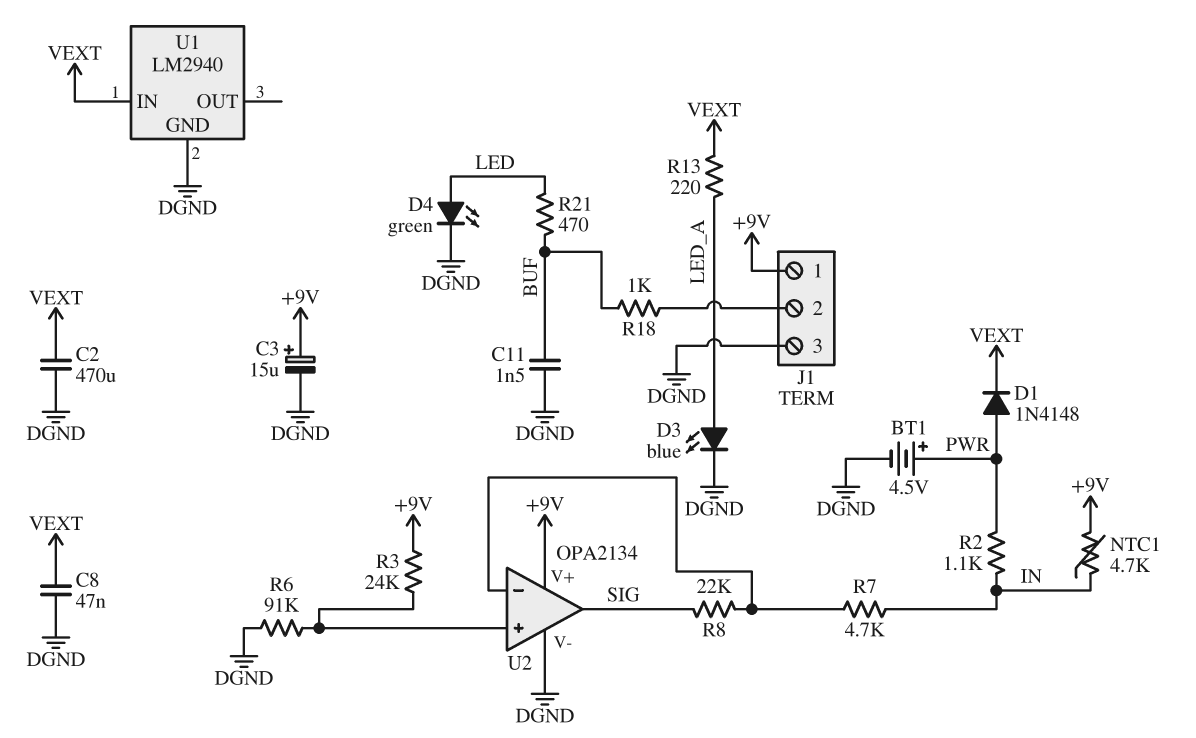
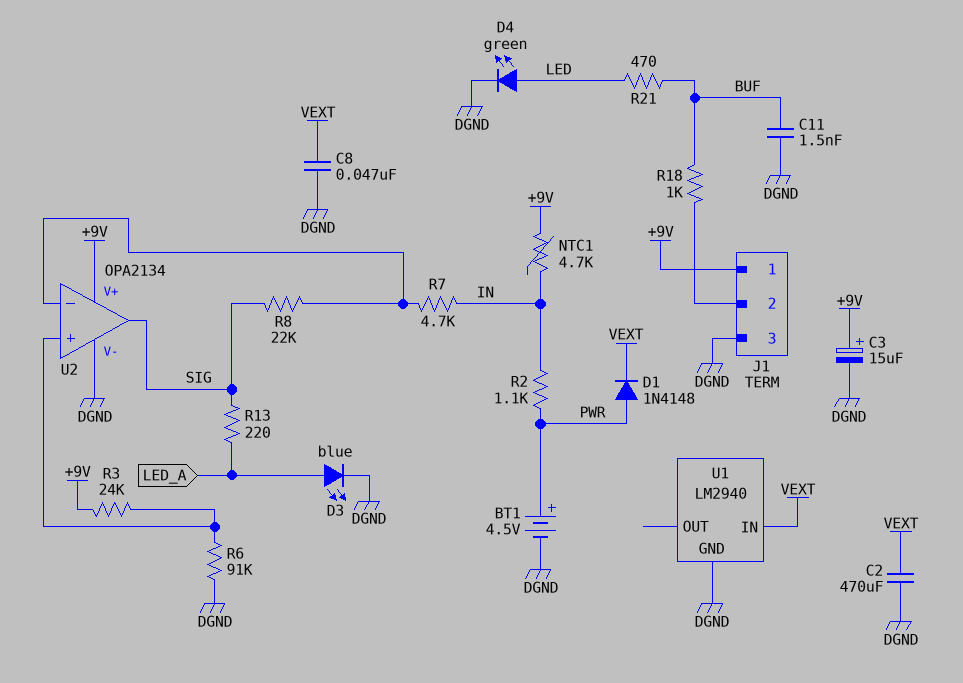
R13: 220 (LED_A, VEXT) -> 220 (LED_A, SIG)

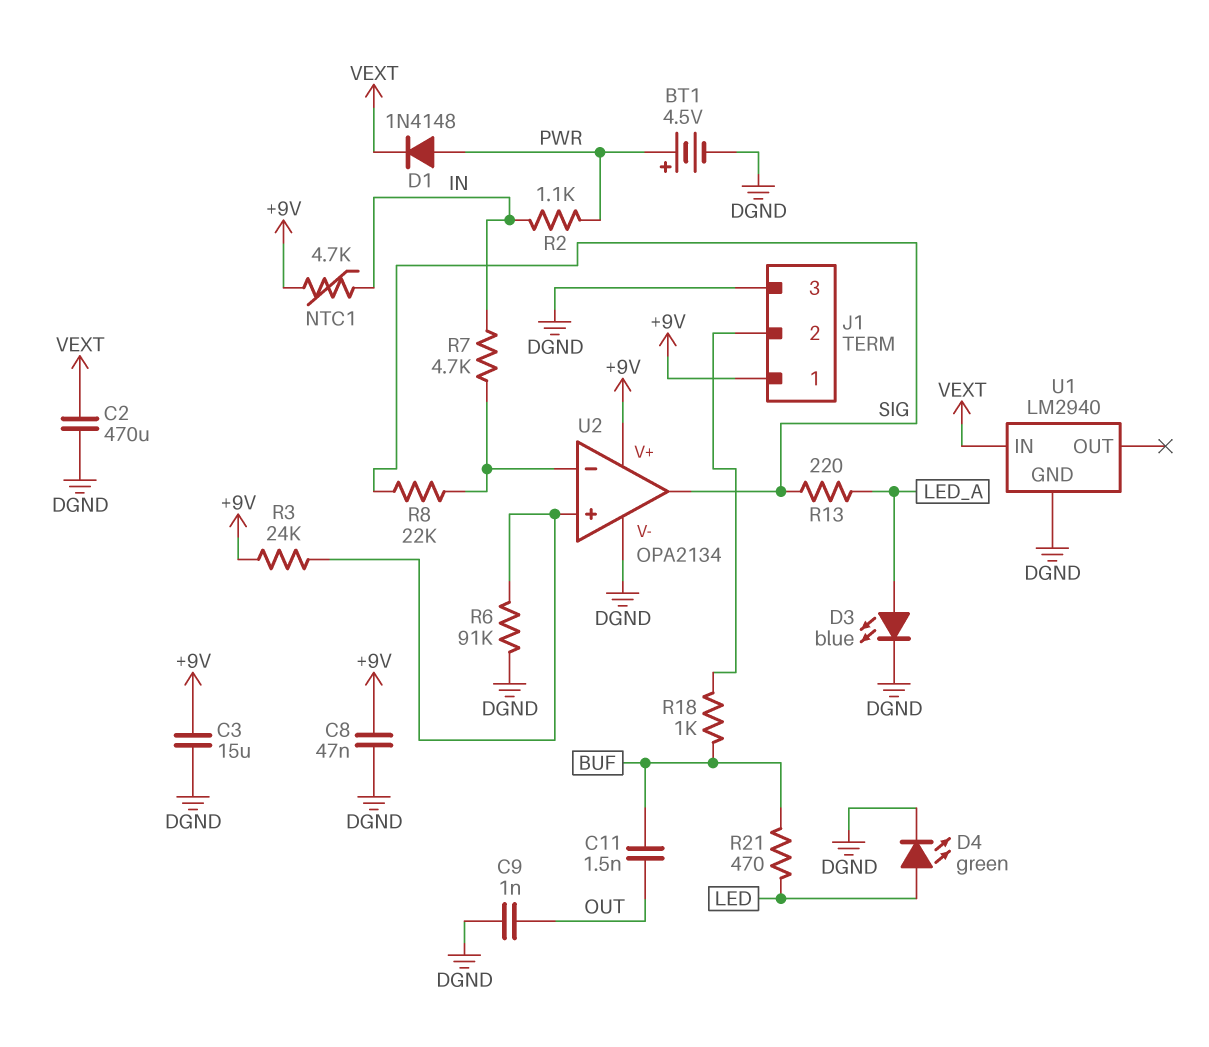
C3: 15uF (plus +9V, minus DGND) -> 15uF (+9V, DGND)
C8: 47nF (DGND, VEXT) -> 47nF (+9V, DGND)
C9: none -> 1nF (DGND, OUT)
C11: 1.5nF (BUF, DGND) -> 1.5nF (BUF, OUT)

